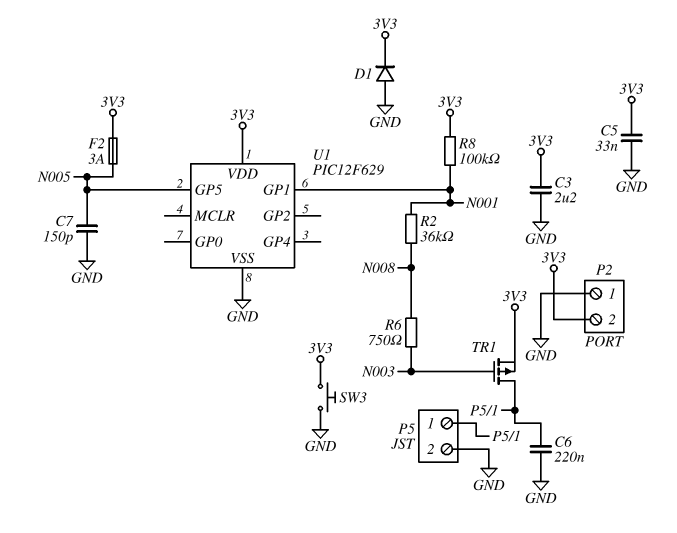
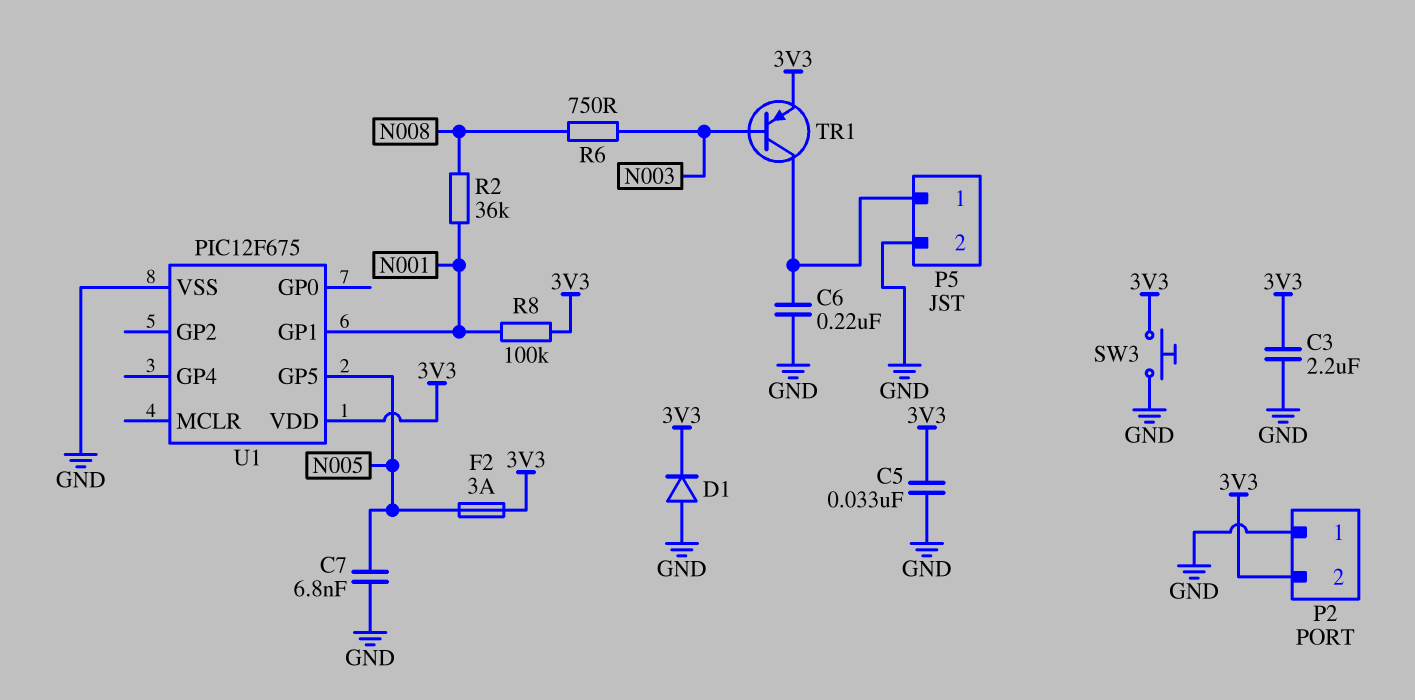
C7: 150pF (GND, N005) -> 6.8nF (GND, N005)
TR1: PMOS (G N003, D P5/1, S 3V3) -> PNP (B N003, C P5/1, E 3V3)
U1: PIC12F629 -> PIC12F675

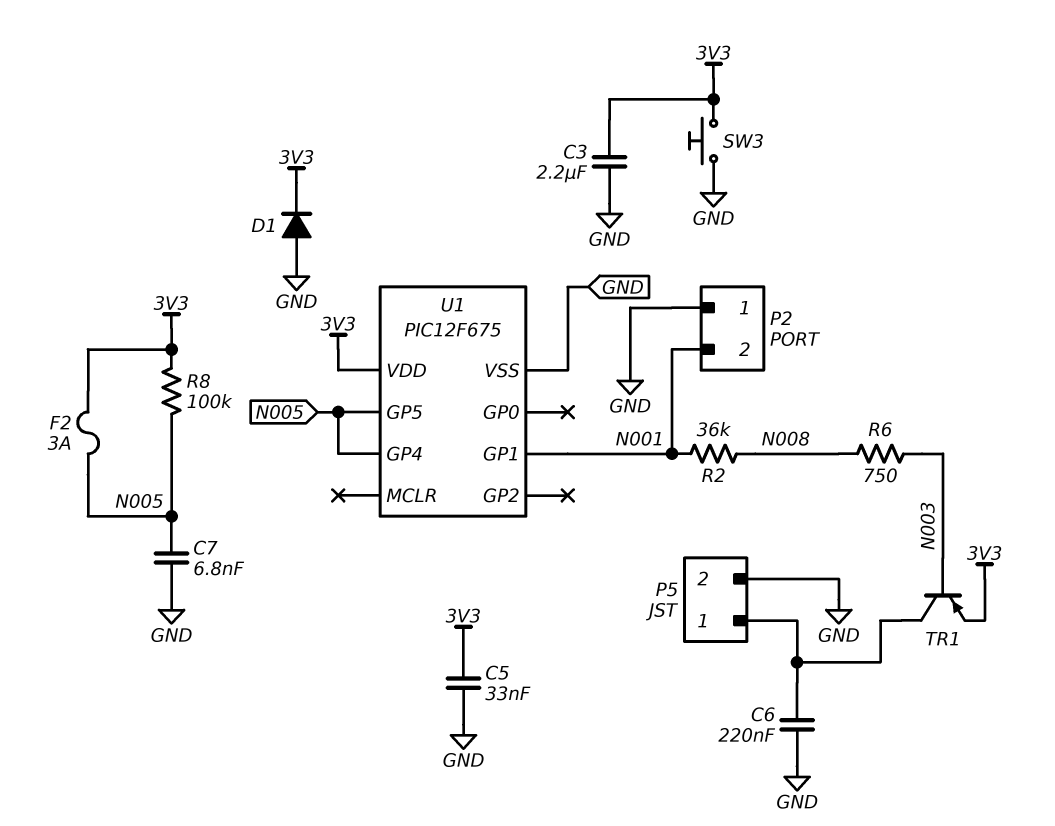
P2 pin 2: 3V3 -> N001
R8: 100k (3V3, N001) -> 100k (3V3, N005)
U1 pin GP4: none -> N005

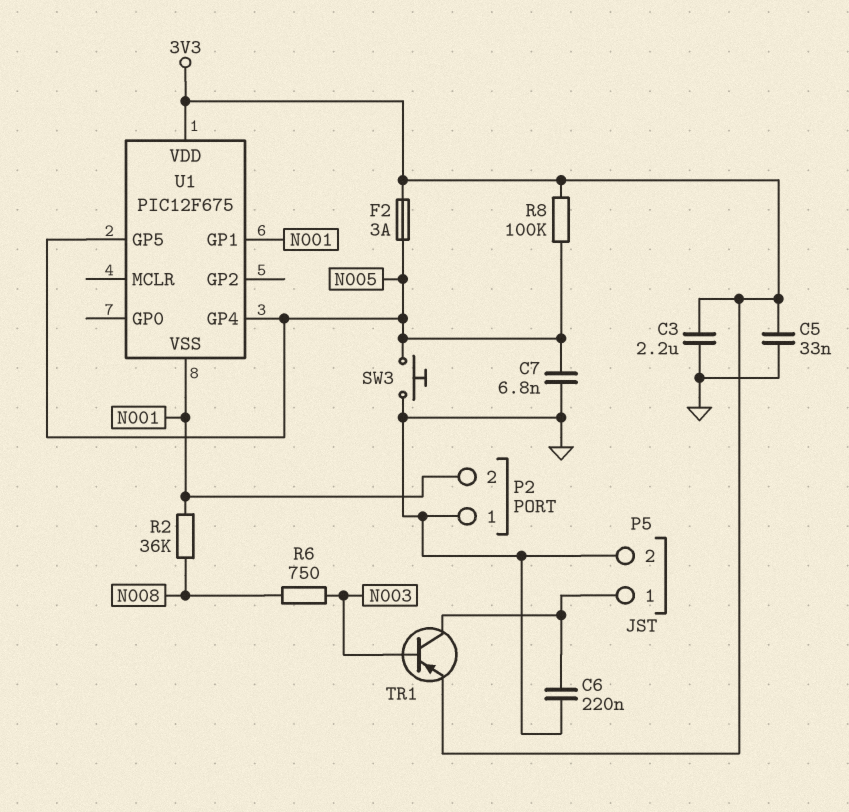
D1: diode (A GND, K 3V3) -> none
SW3: button (3V3, GND) -> button (GND, N005)
U1 pin VSS: GND -> N001

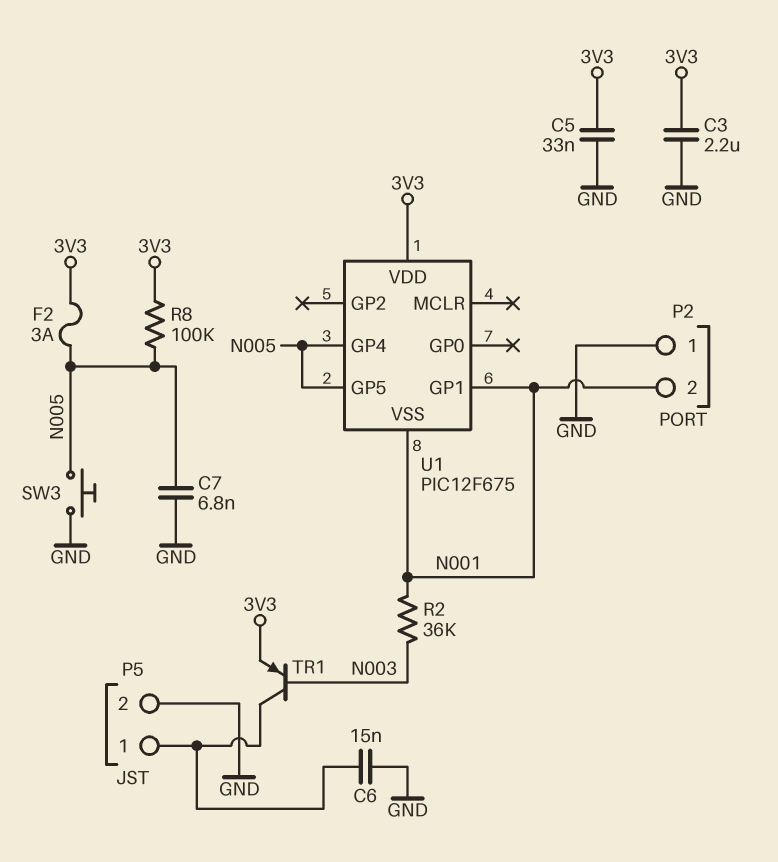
C6: 220nF (GND, P5/1) -> 15nF (GND, P5/1)
R2: 36k (N001, N008) -> 36k (N001, N003)
R6: 750 (N003, N008) -> none

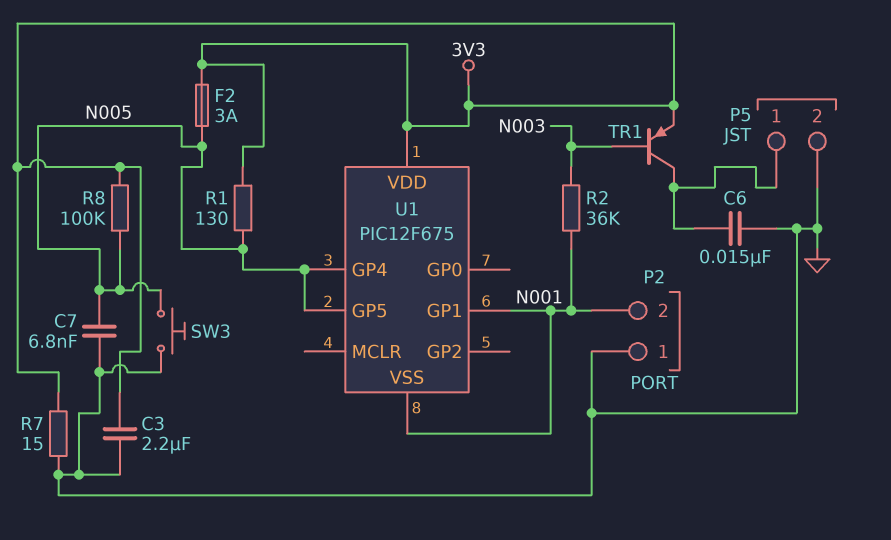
C5: 33nF (3V3, GND) -> none
R1: none -> 130 (3V3, N005)
R7: none -> 15 (3V3, GND)

